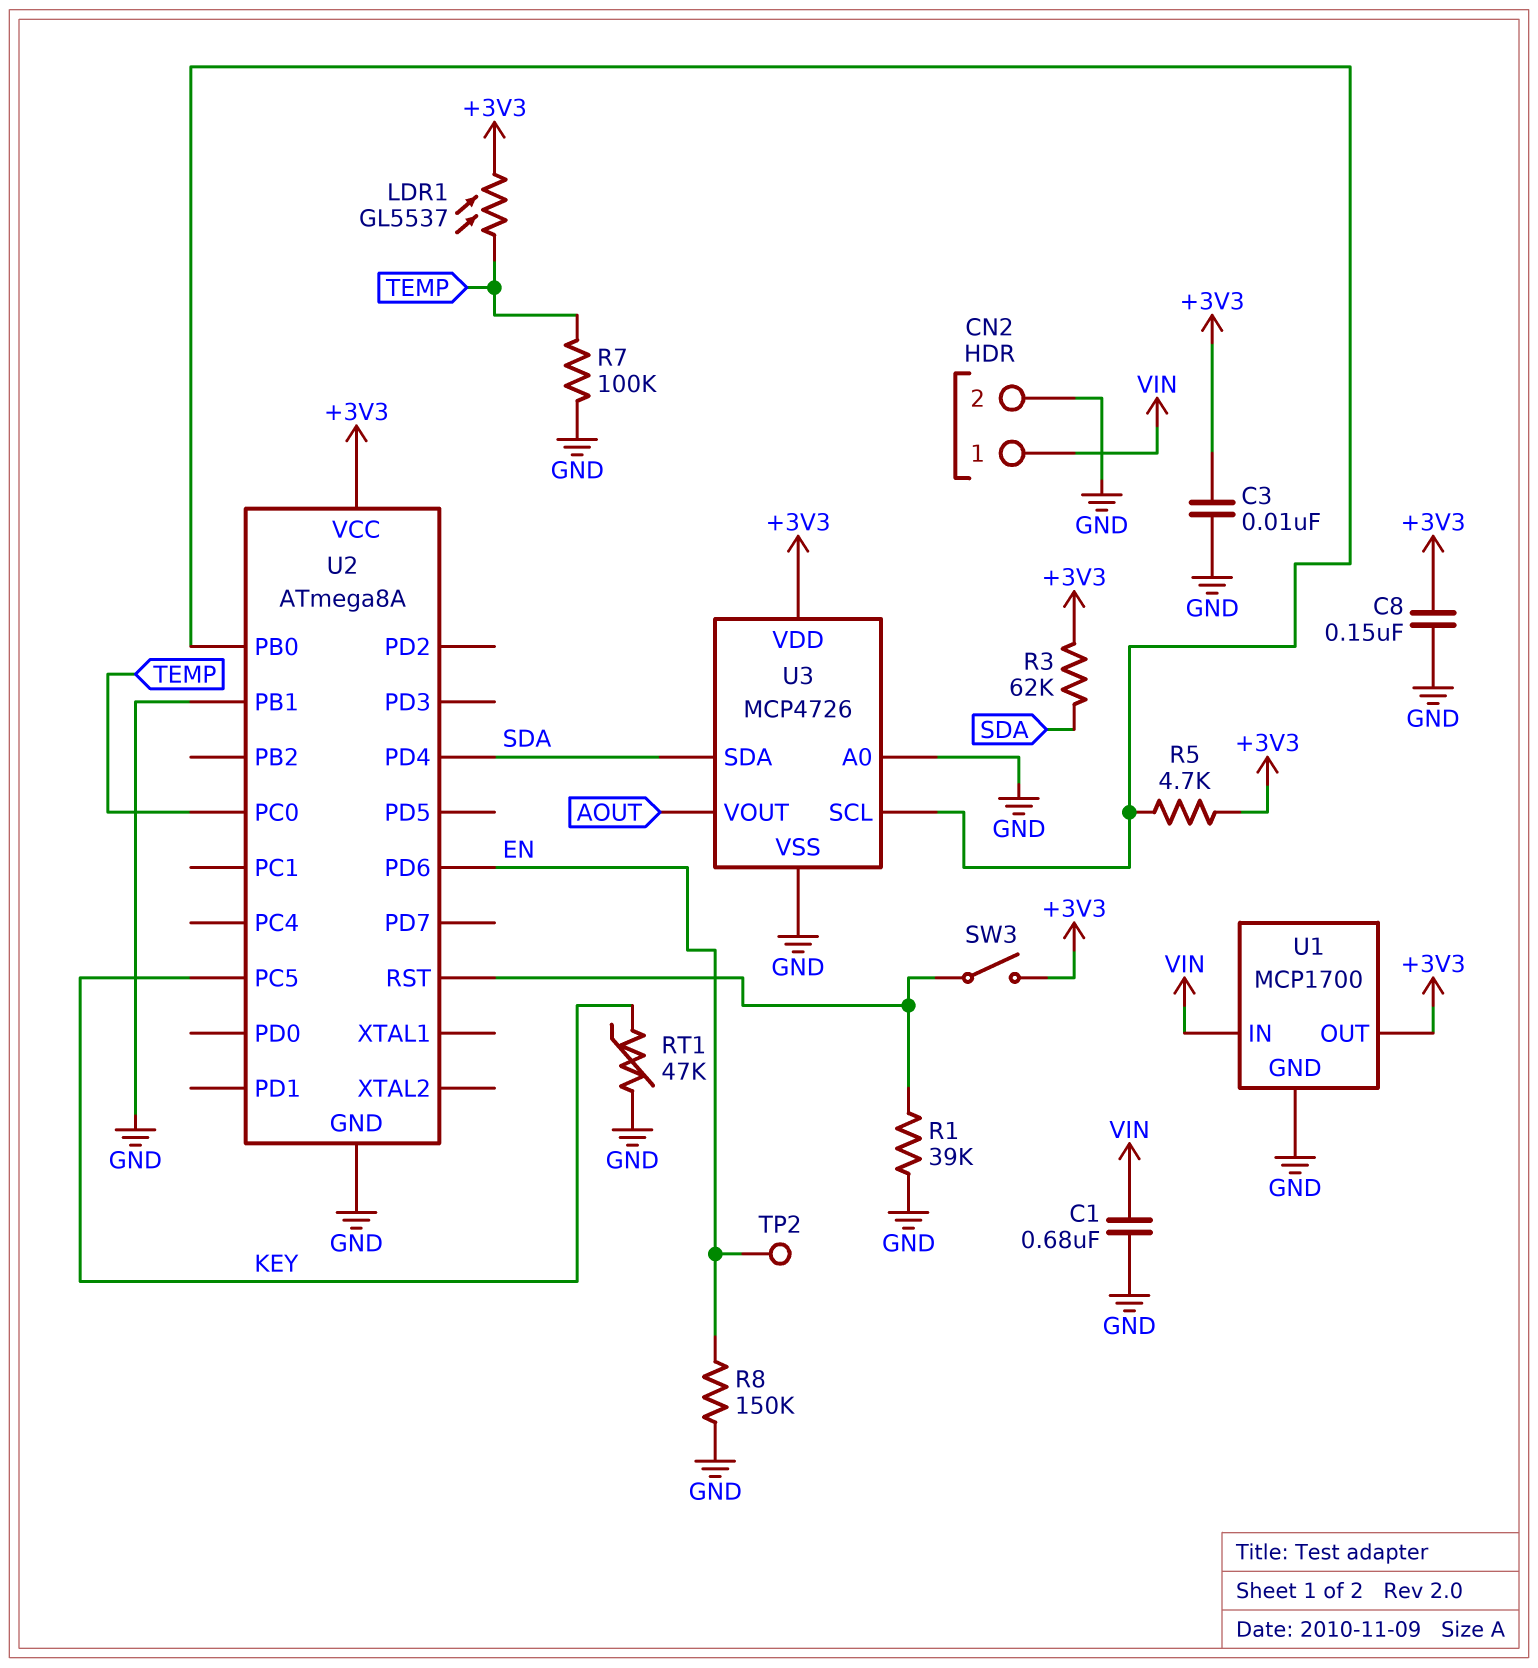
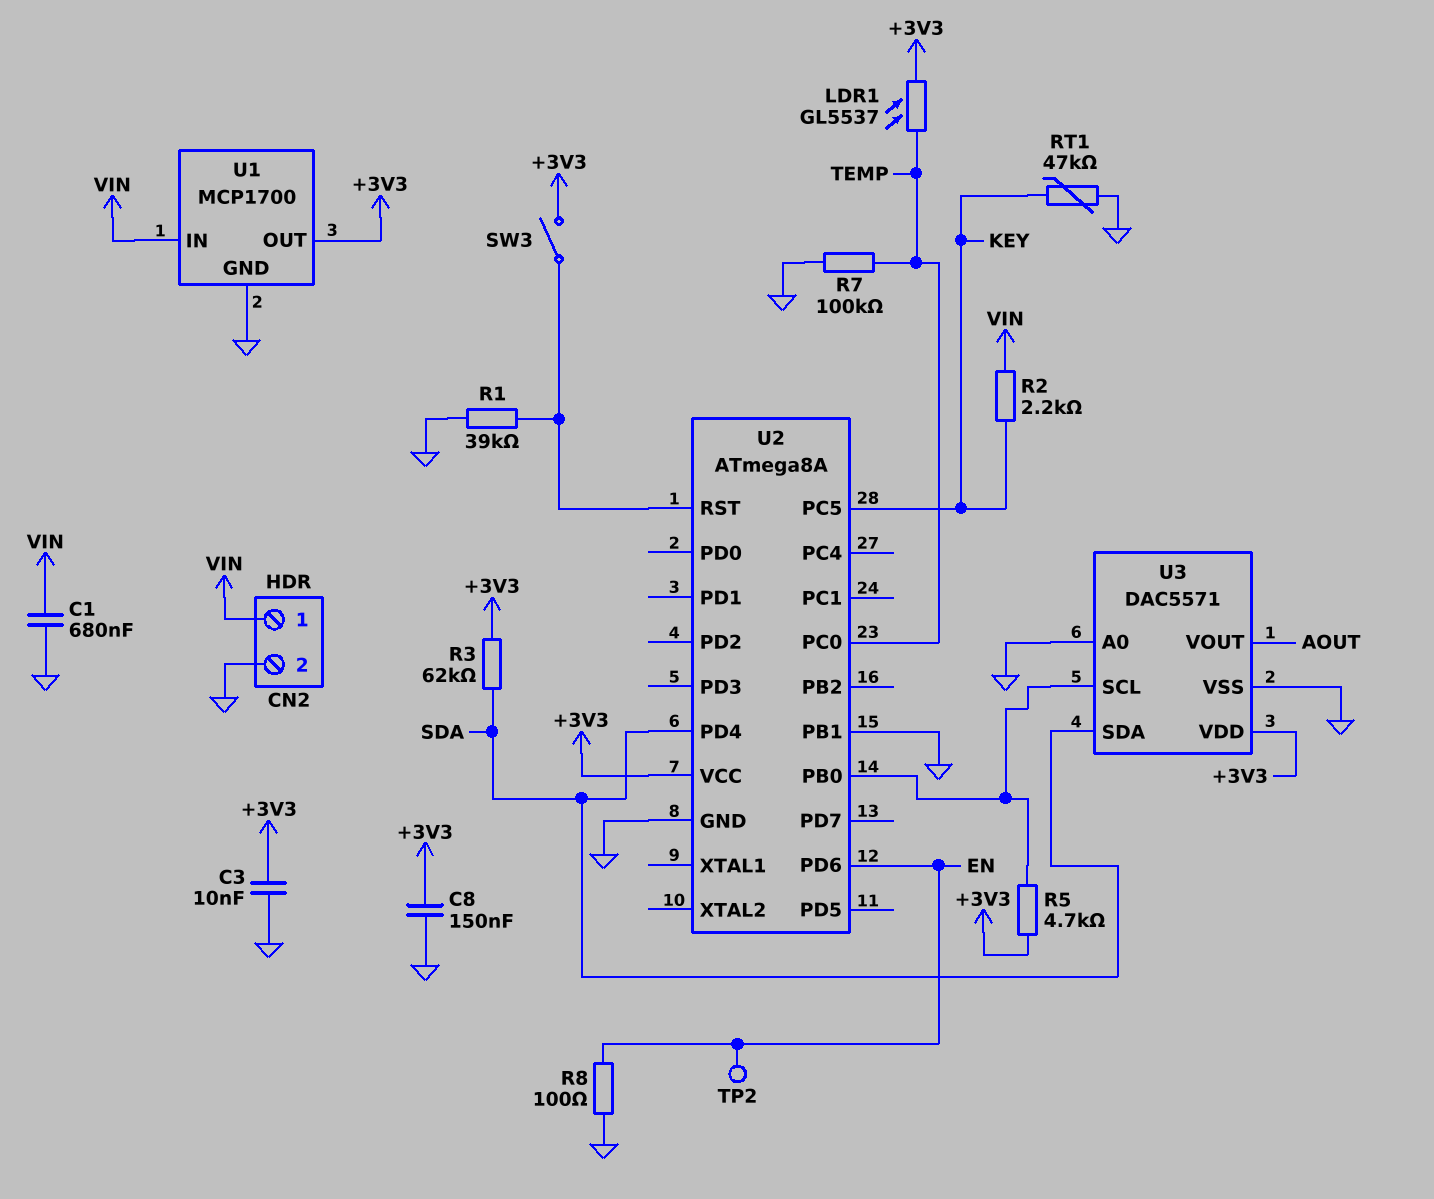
R2: none -> 2.2k (KEY, VIN)
R8: 150k (EN, GND) -> 100 (EN, GND)
U3: MCP4726 -> DAC5571

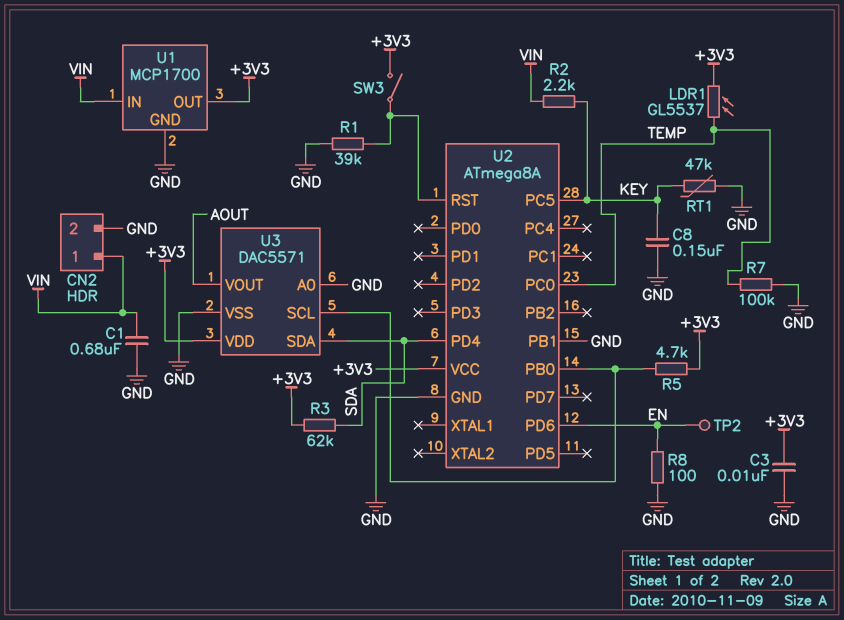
C8: 150nF (+3V3, GND) -> 150nF (GND, KEY)

